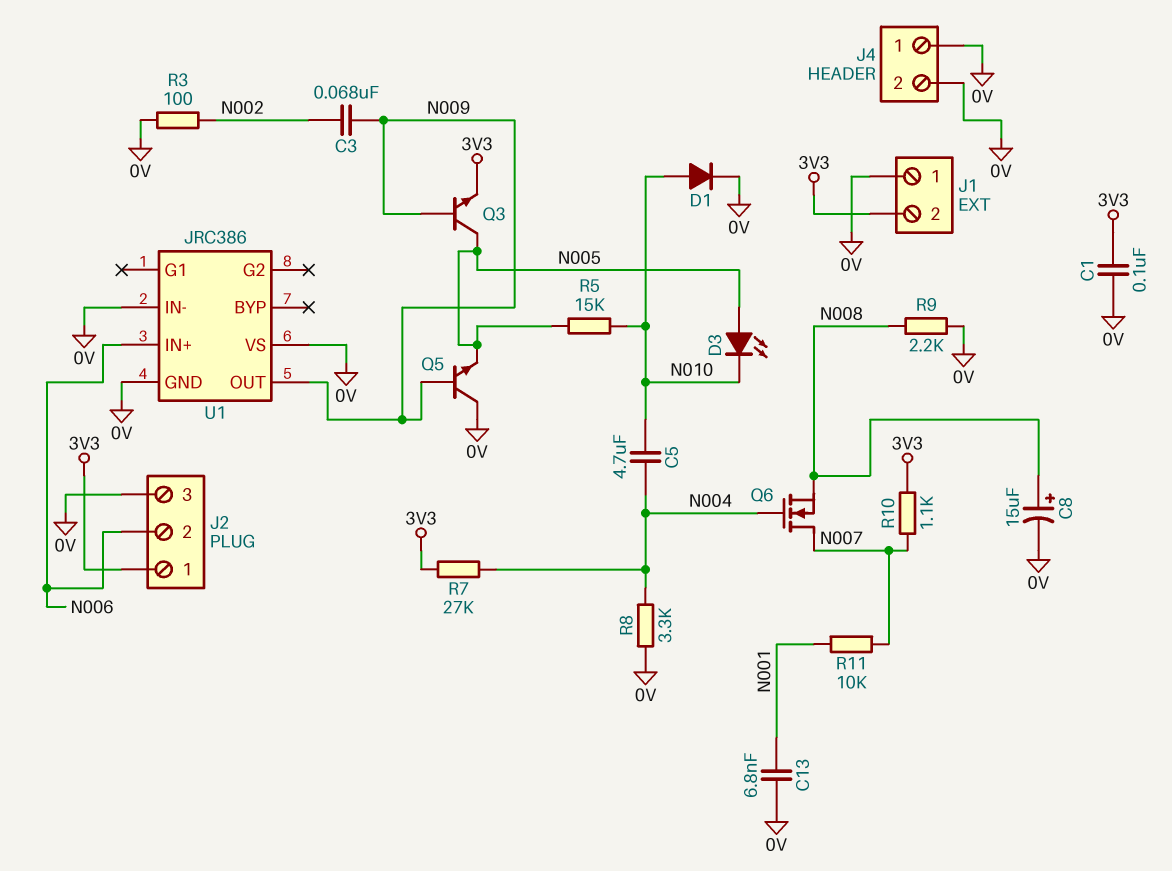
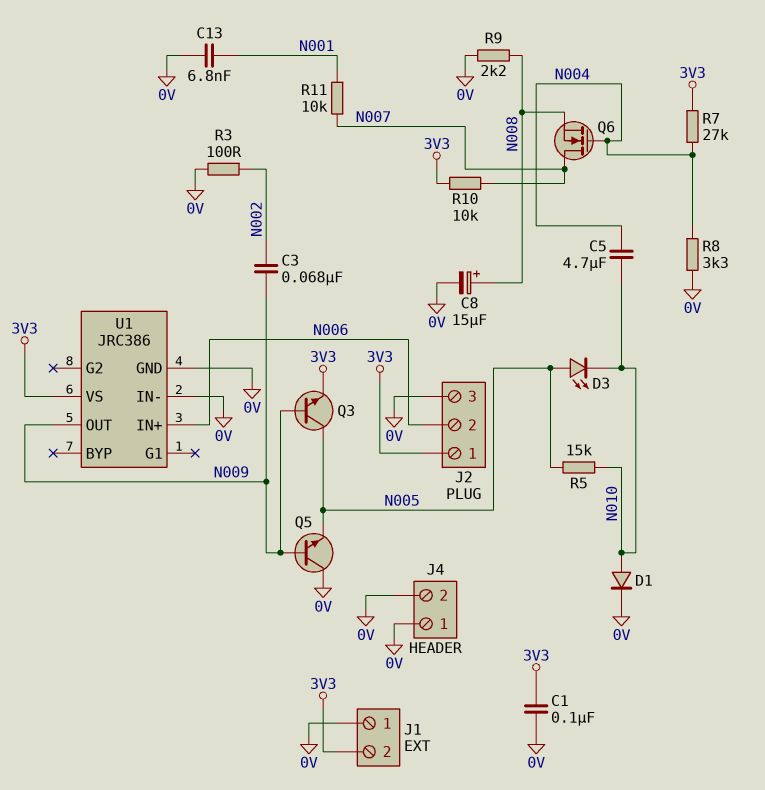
R10: 1.1k (3V3, N007) -> 10k (3V3, N007)
U1 pin VS: 0V -> 3V3

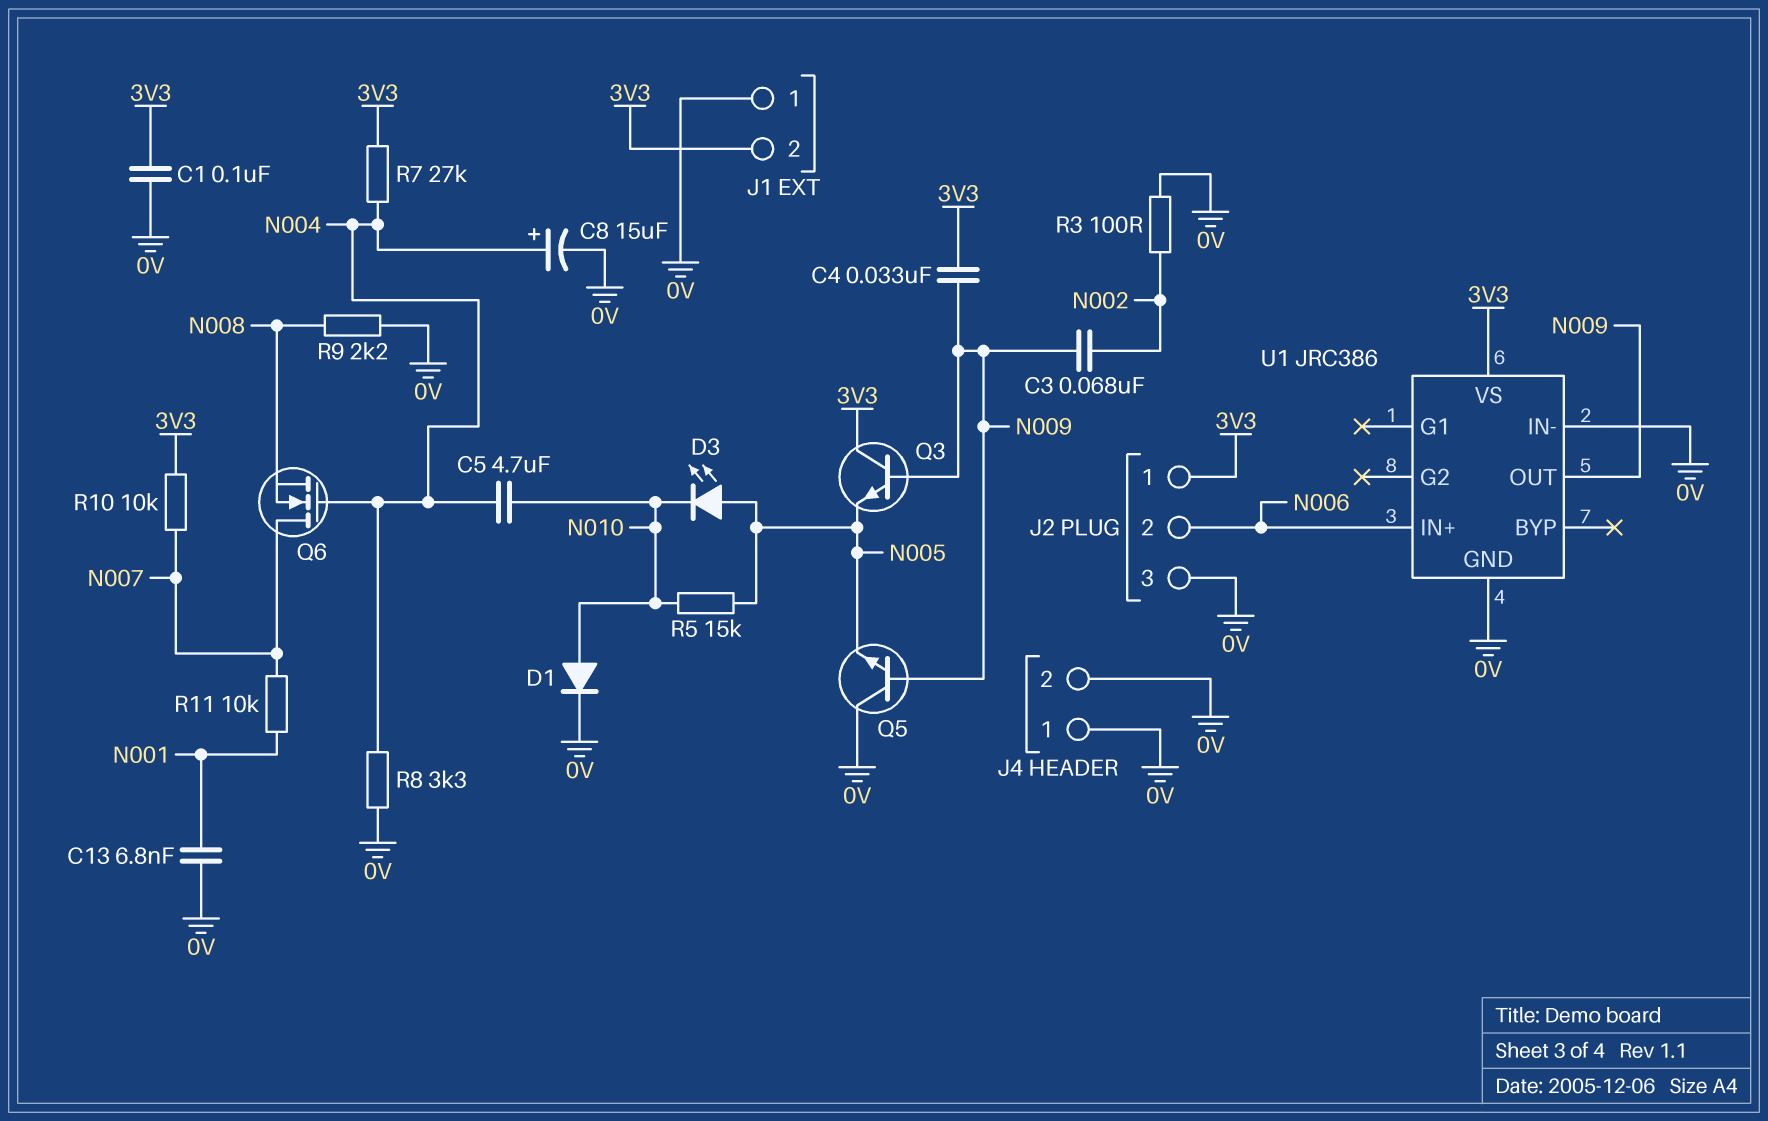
C4: none -> 33nF (3V3, N009)
C8: 15uF (plus N008, minus 0V) -> 15uF (plus N004, minus 0V)
Q3: NPN (B N009, C N005, E 3V3) -> NPN (B N009, C 3V3, E N005)

